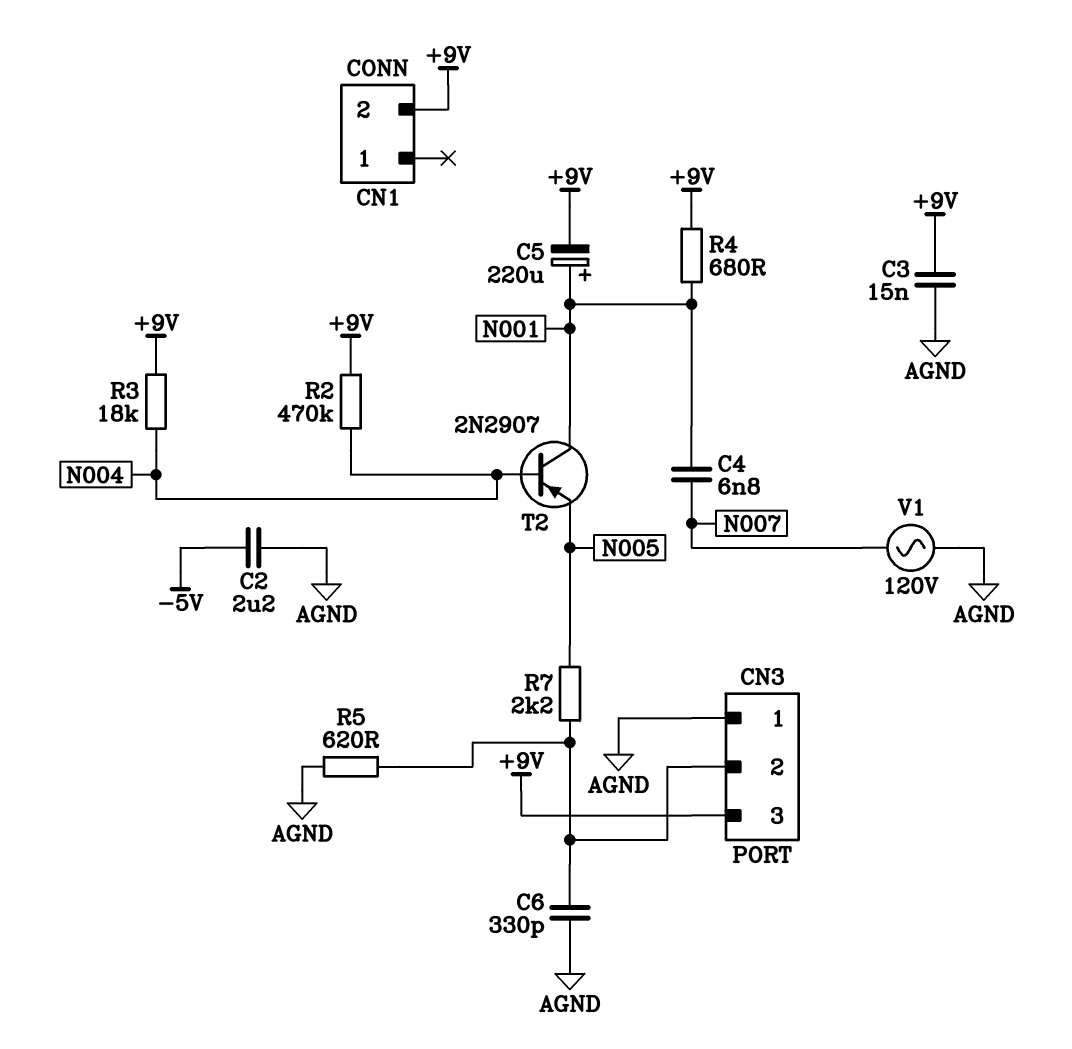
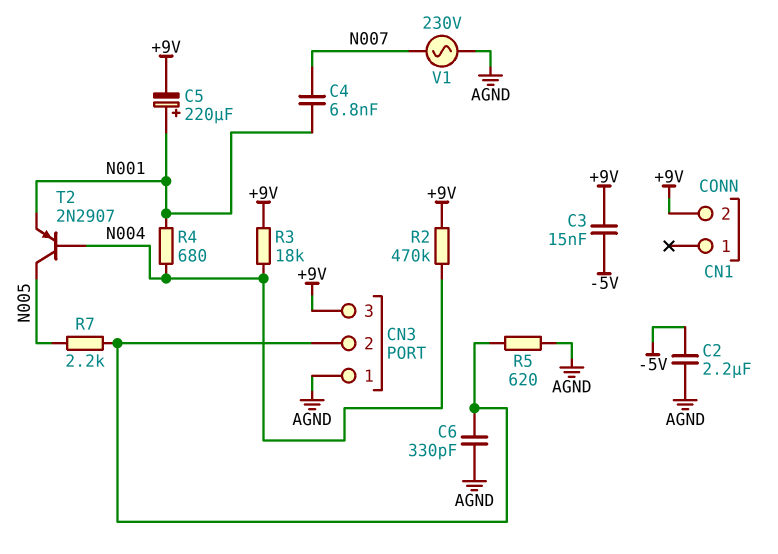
C3: 15nF (+9V, AGND) -> 15nF (+9V, -5V)
R4: 680 (+9V, N001) -> 680 (N001, N004)
T2: PNP 2N2907 (B N004, C N001, E N005) -> PNP 2N2907 (B N004, C N005, E N001)
V1: AC 120V (AGND, N007) -> AC 230V (AGND, N007)

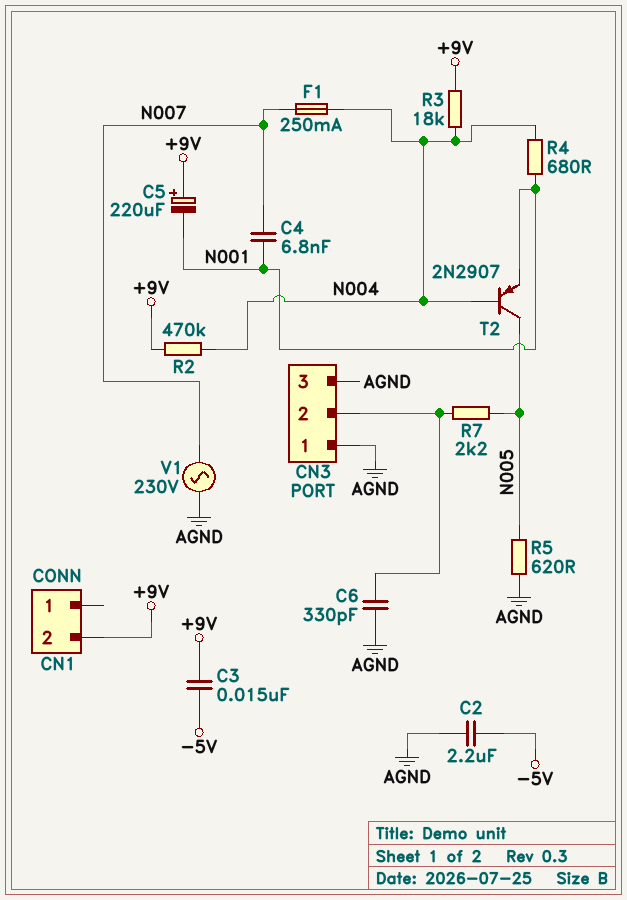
C5: 220uF (plus N001, minus +9V) -> 220uF (plus +9V, minus N001)
CN3 pin 3: +9V -> AGND
F1: none -> 250mA (N004, N007)
R5: 620 (AGND, CN3/2) -> 620 (AGND, N005)

